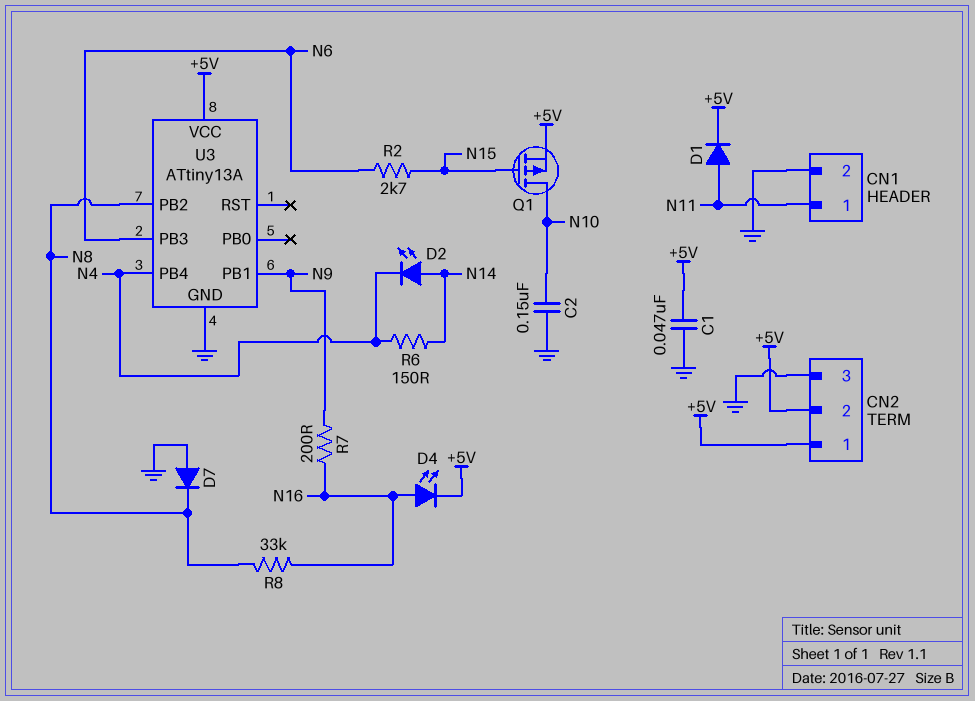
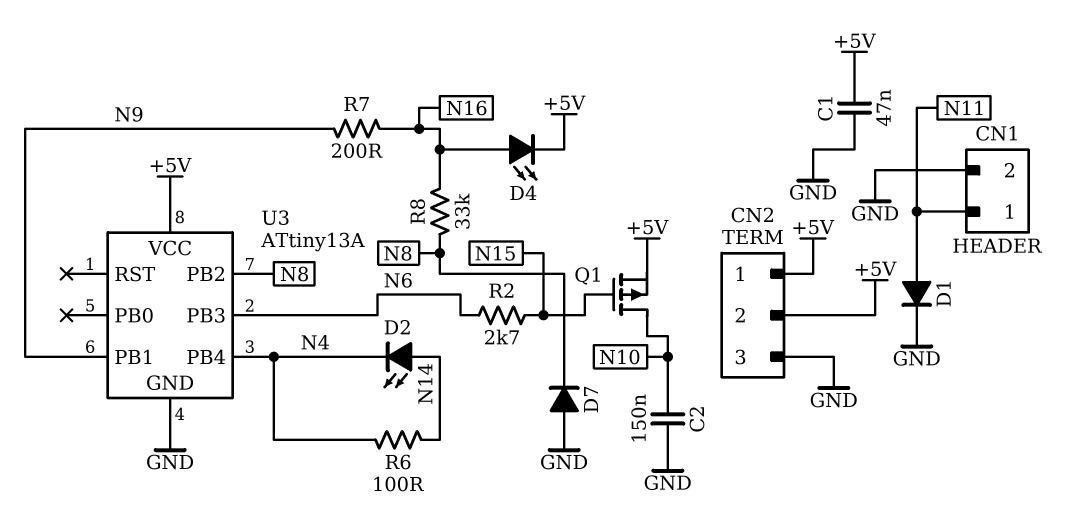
D1: diode (A N11, K +5V) -> diode (A N11, K GND)
R6: 150 (N4, N14) -> 100 (N4, N14)

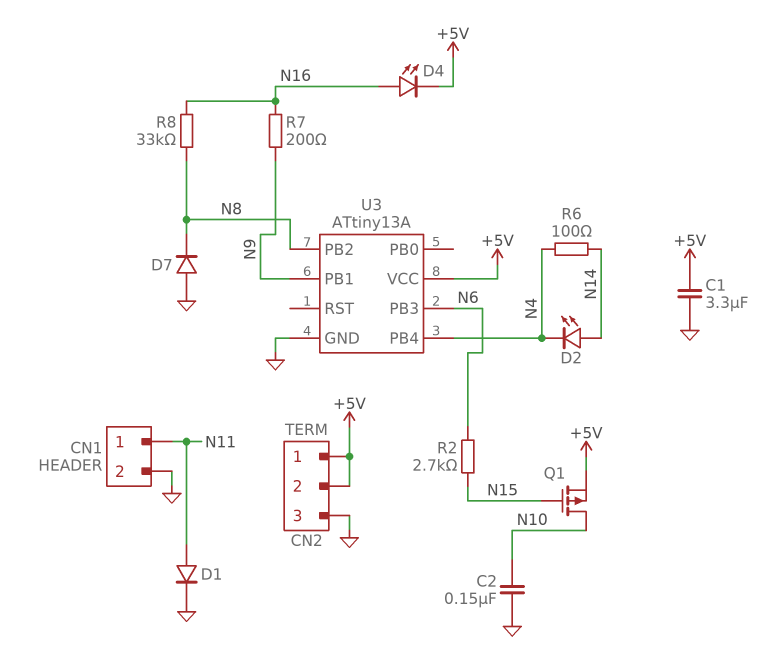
C1: 47nF (+5V, GND) -> 3.3uF (+5V, GND)

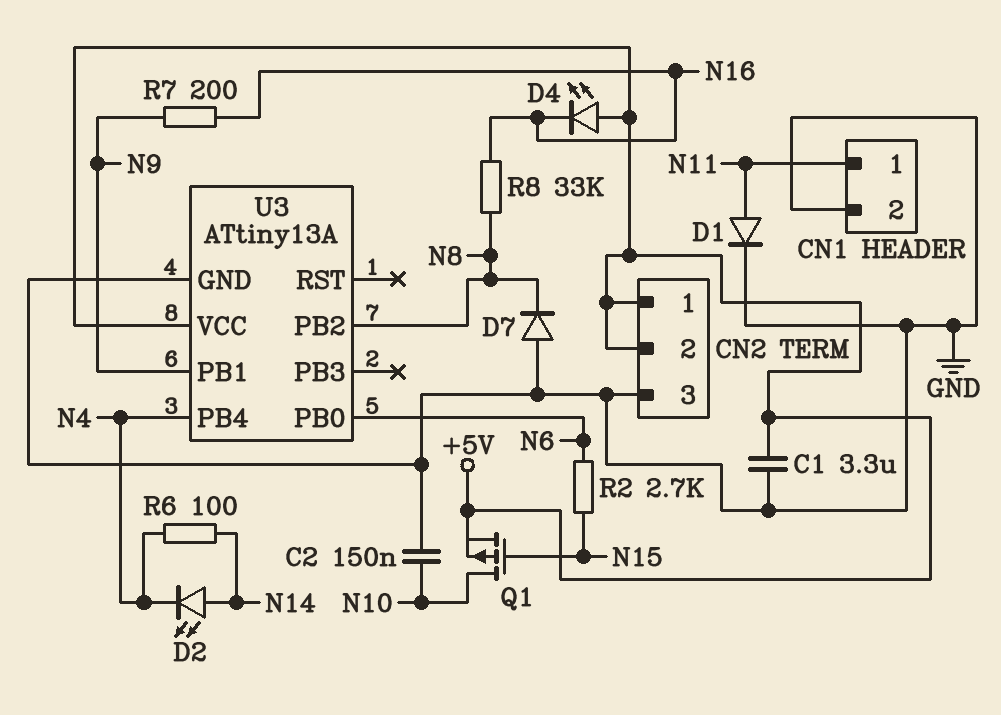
D4: LED (A N16, K +5V) -> LED (A +5V, K N16)
U3 pin PB0: none -> N6
U3 pin PB3: N6 -> none

